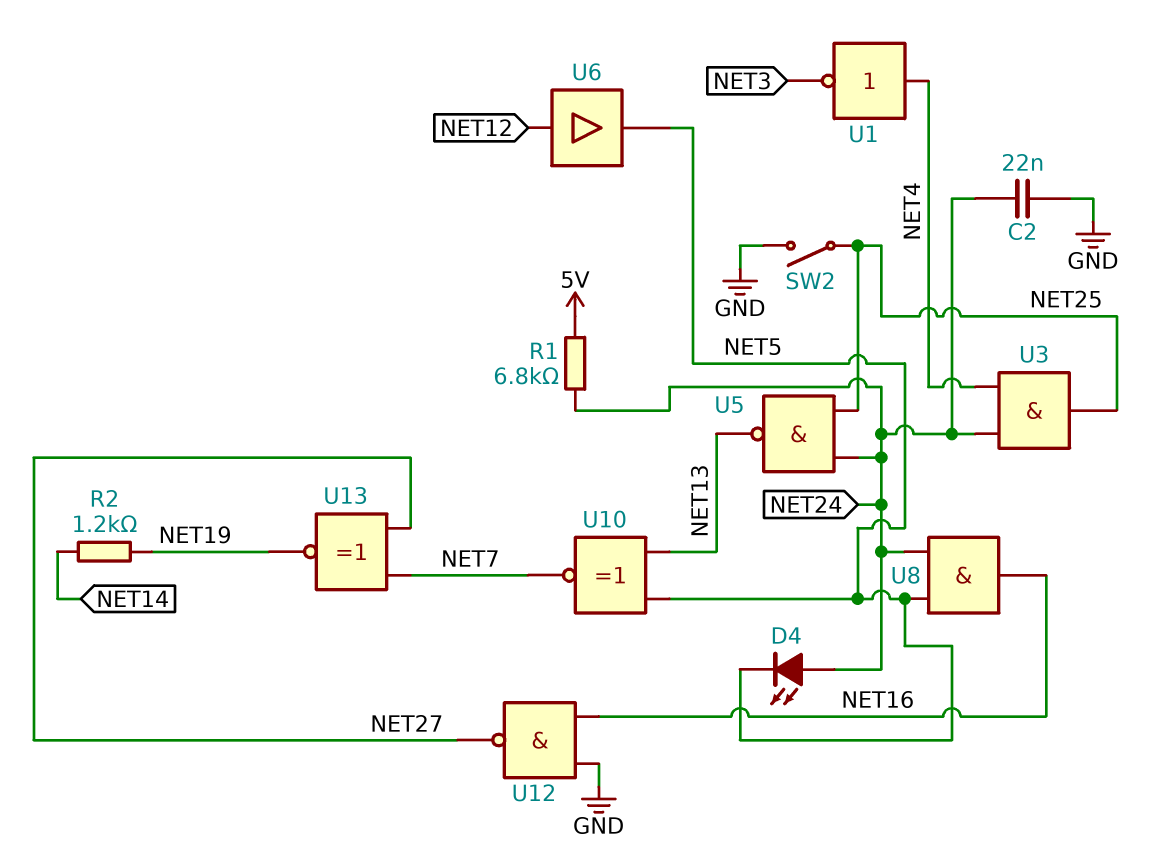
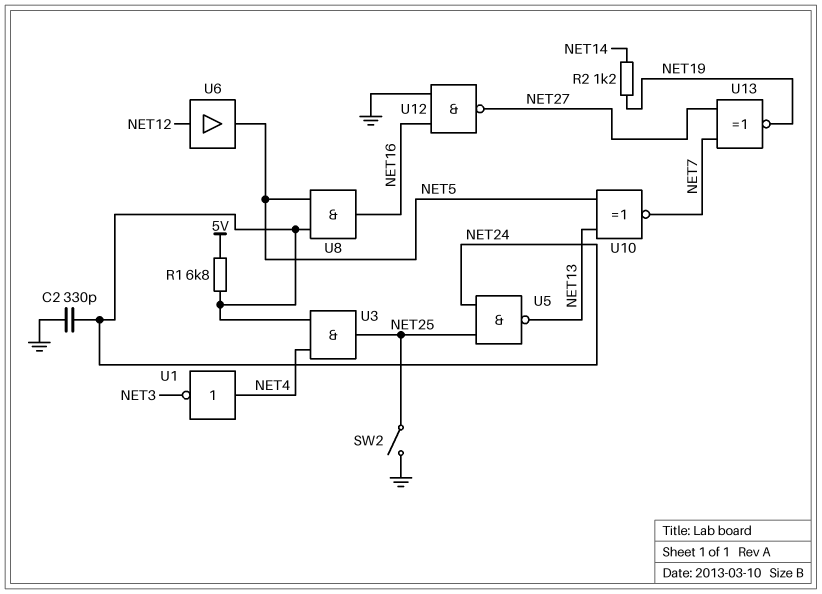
C2: 22nF (GND, NET24) -> 330pF (GND, NET24)
D4: LED (A NET24, K NET5) -> none

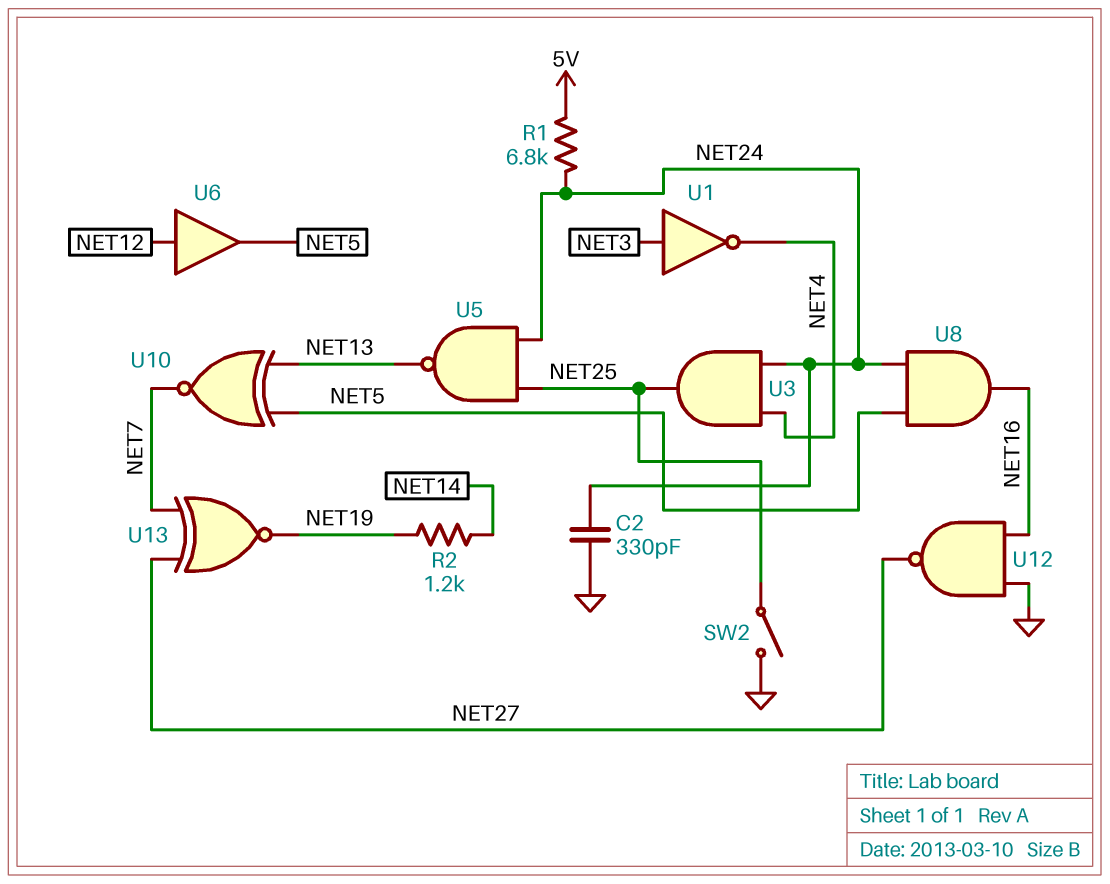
U1: NOT (in NET4, out NET3) -> NOT (in NET3, out NET4)

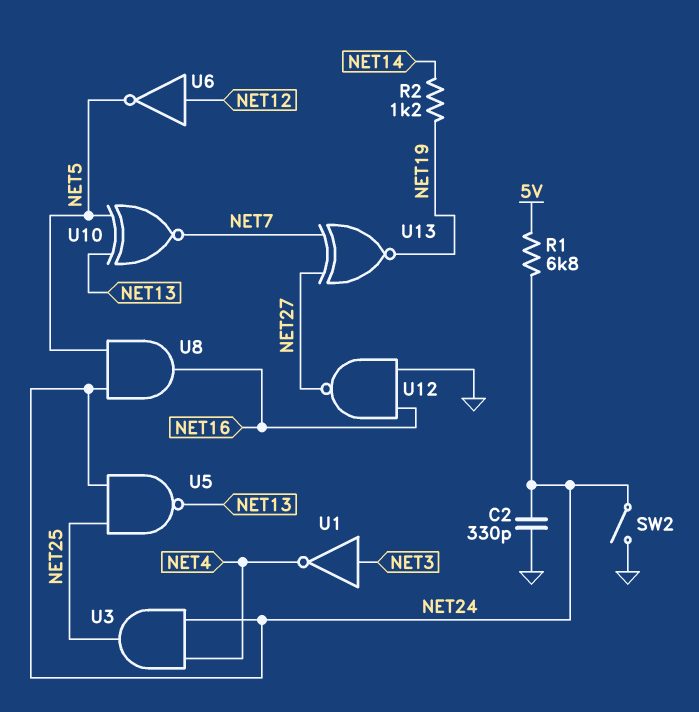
SW2: switch (GND, NET25) -> switch (GND, NET24)
U6: buffer (in NET12, out NET5) -> NOT (in NET12, out NET5)

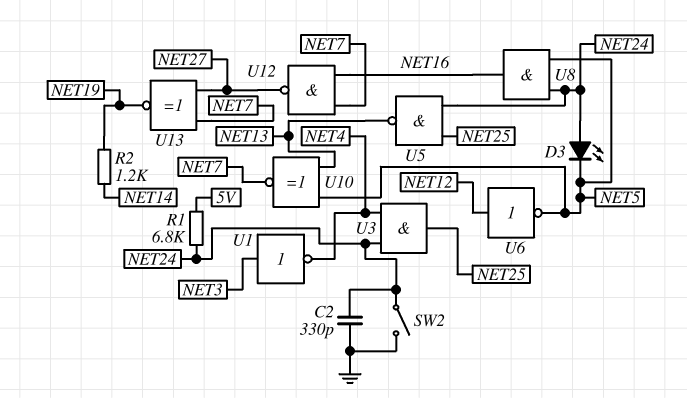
D3: none -> LED (A NET24, K NET5)
U12: NAND (in GND, in NET16, out NET27) -> NAND (in NET7, in NET16, out NET27)

